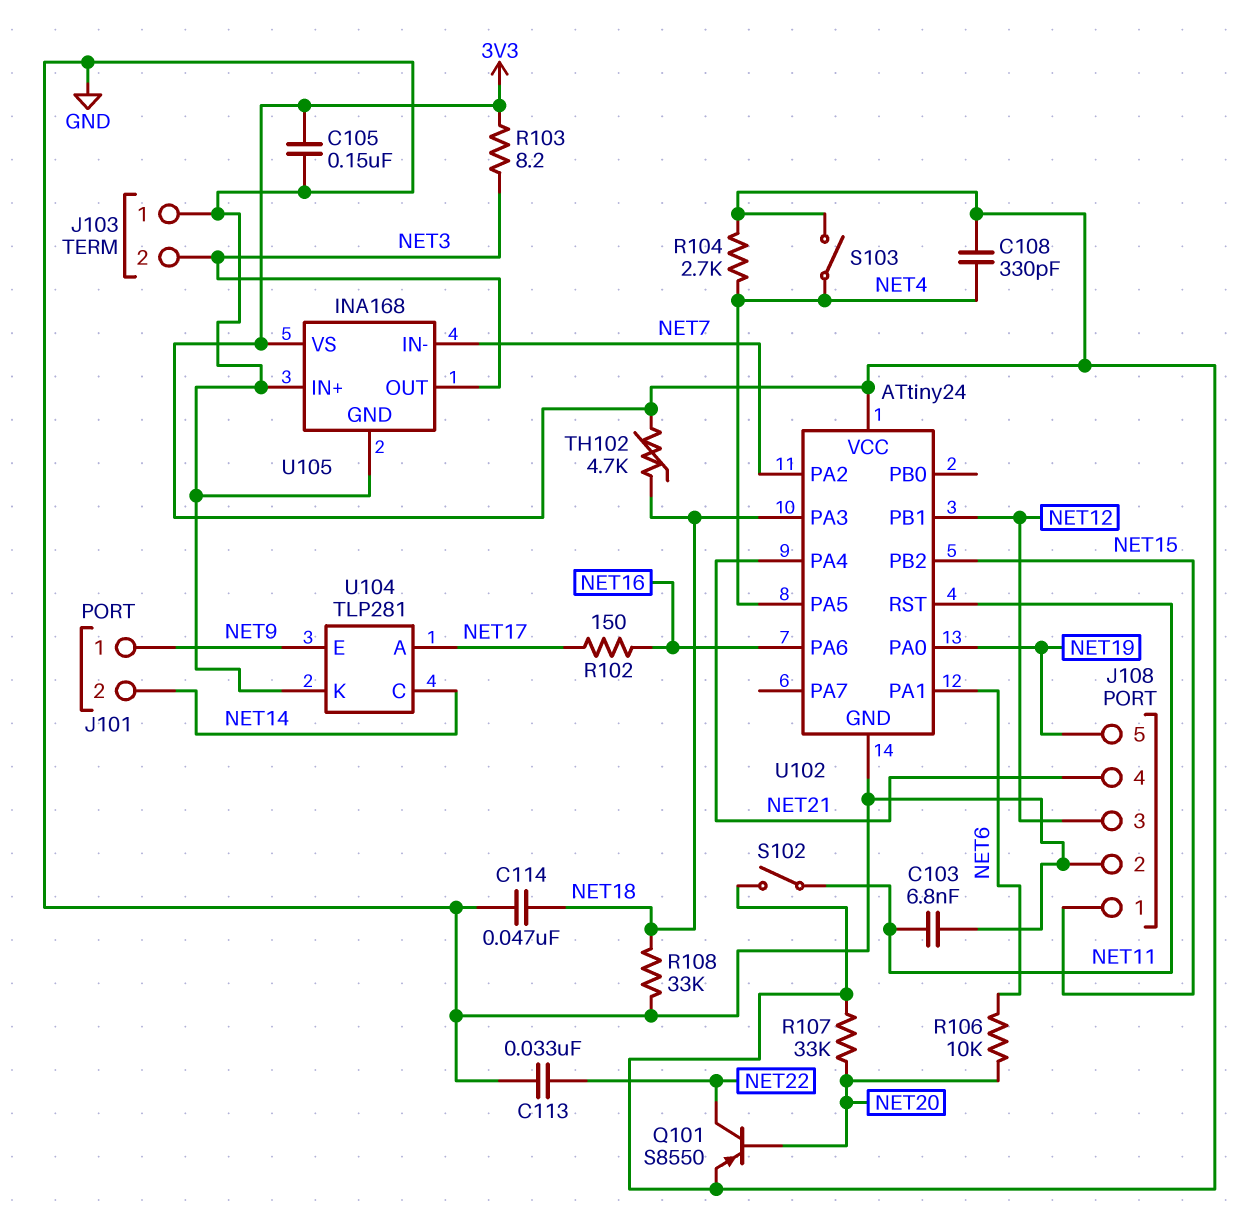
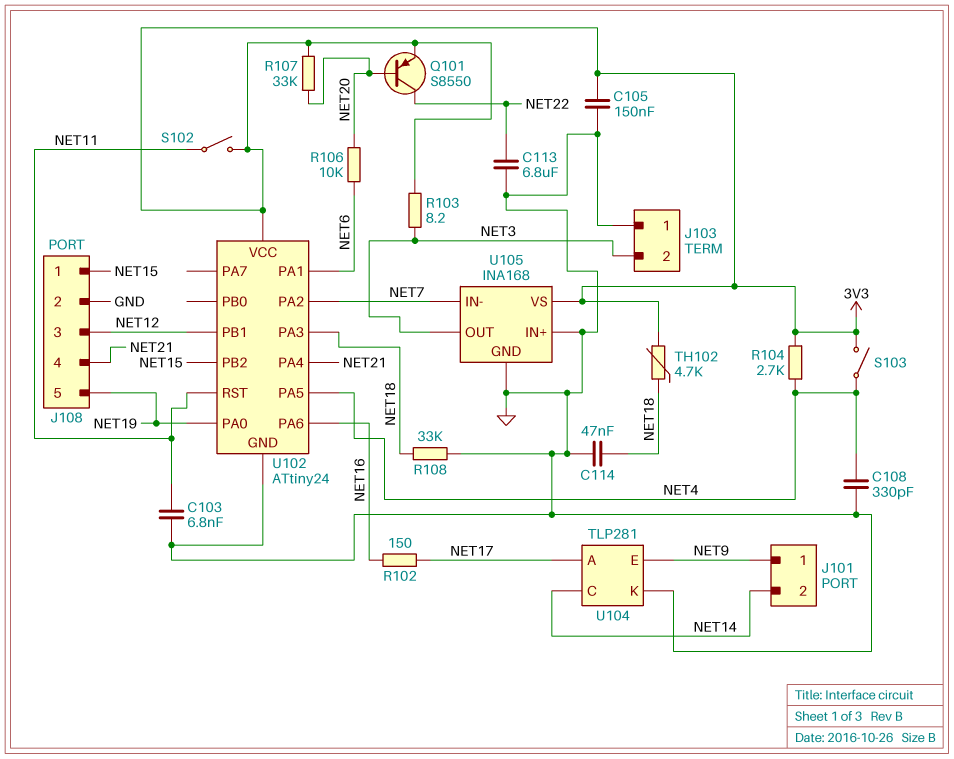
C108: 330pF (3V3, NET4) -> 330pF (GND, NET4)
C113: 33nF (GND, NET22) -> 6.8uF (GND, NET22)

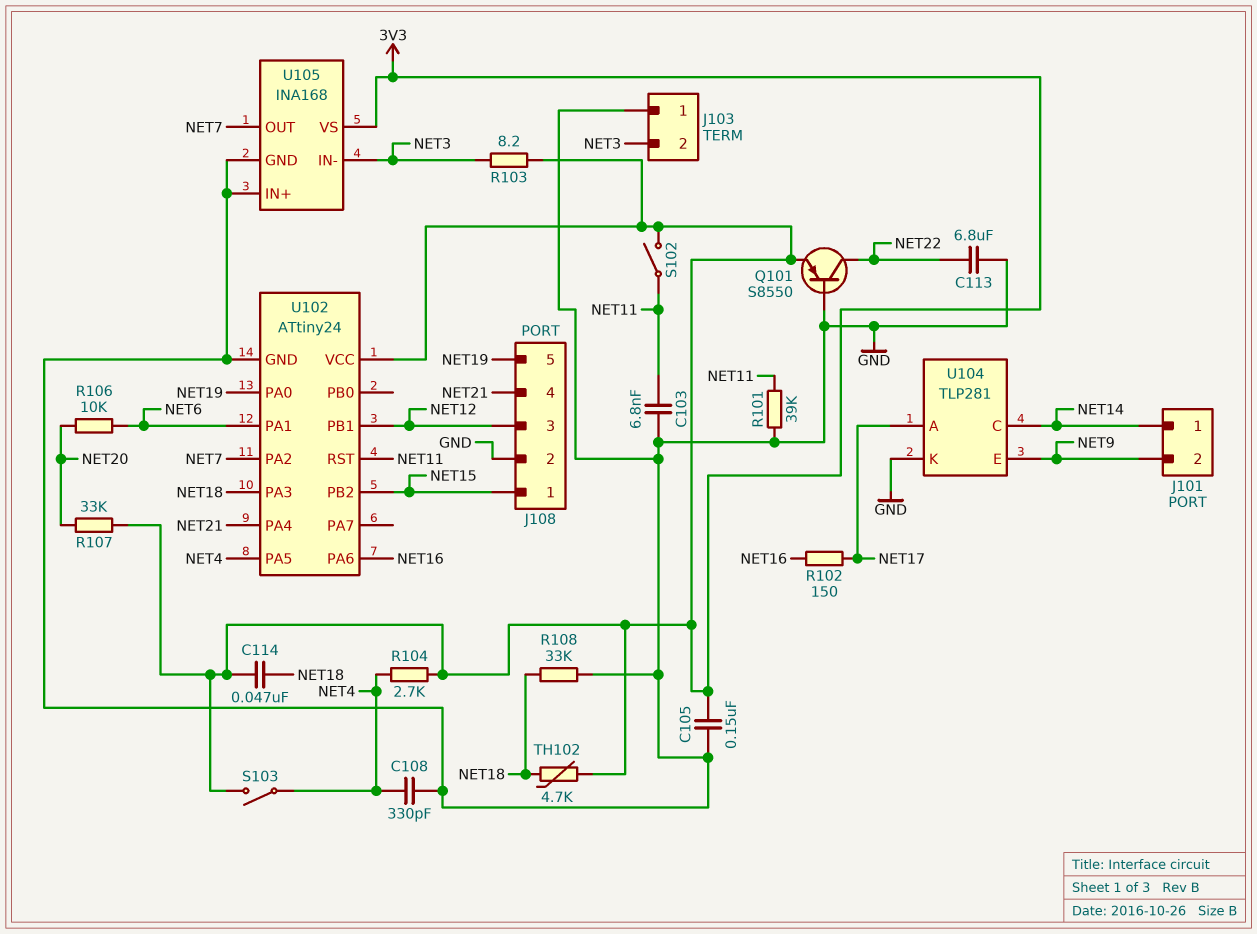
C114: 47nF (GND, NET18) -> 47nF (3V3, NET18)
J101 pin 1: NET9 -> NET14
J101 pin 2: NET14 -> NET9
Q101: PNP S8550 (B NET20, C NET22, E 3V3) -> PNP S8550 (B GND, C NET22, E 3V3)
R101: none -> 39k (GND, NET11)
U105 pin IN-: NET7 -> NET3
U105 pin OUT: NET3 -> NET7

